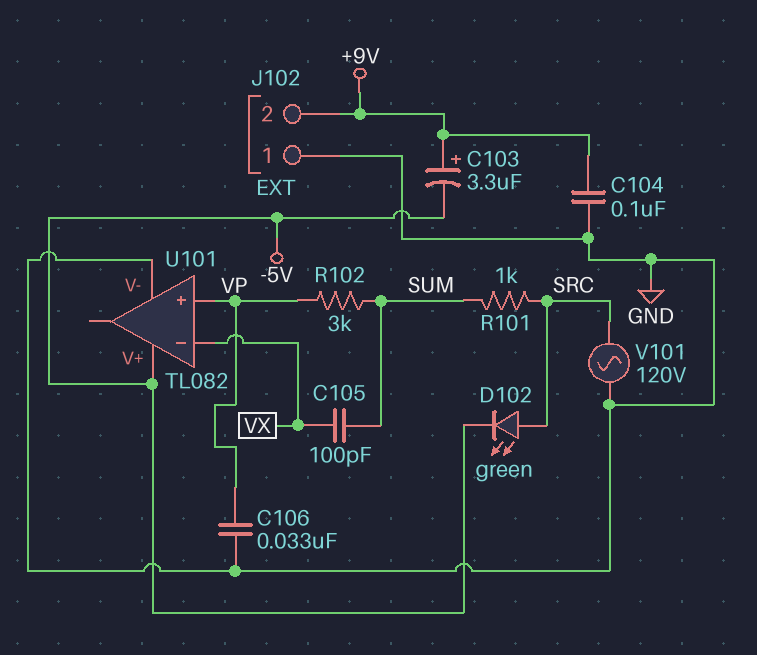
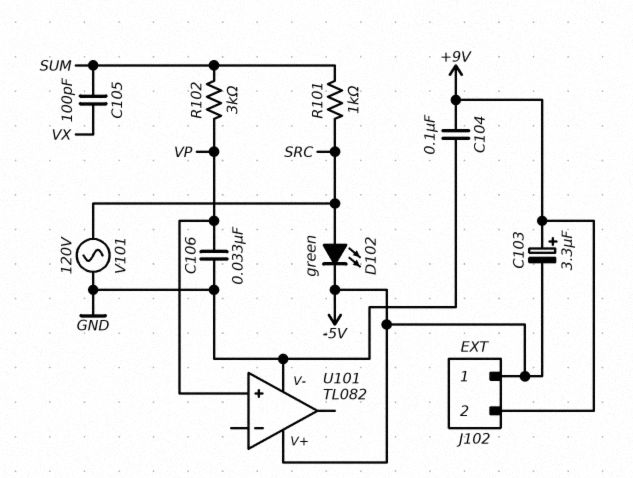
J102 pin 1: GND -> -5V
U101 pin in-: VX -> none

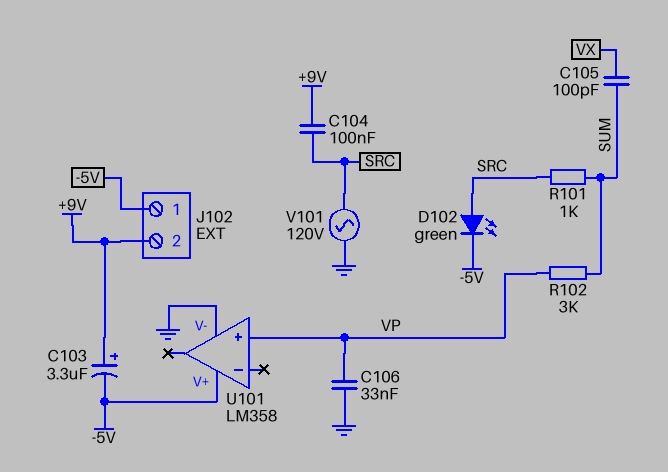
C104: 100nF (+9V, GND) -> 100nF (+9V, SRC)
U101: TL082 -> LM358

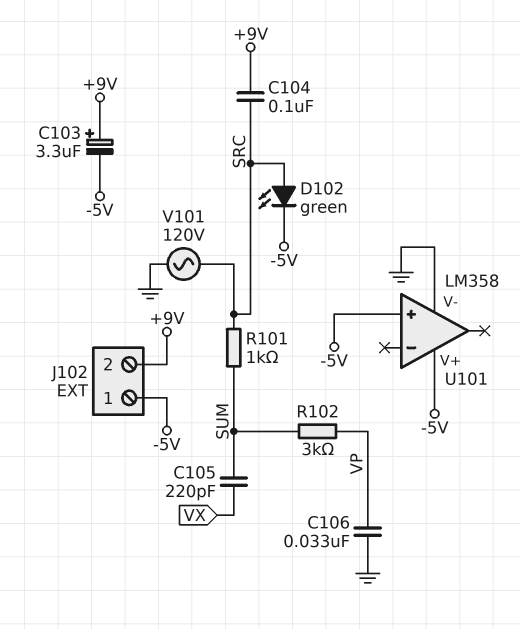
C105: 100pF (SUM, VX) -> 220pF (SUM, VX)
U101 pin in+: VP -> -5V

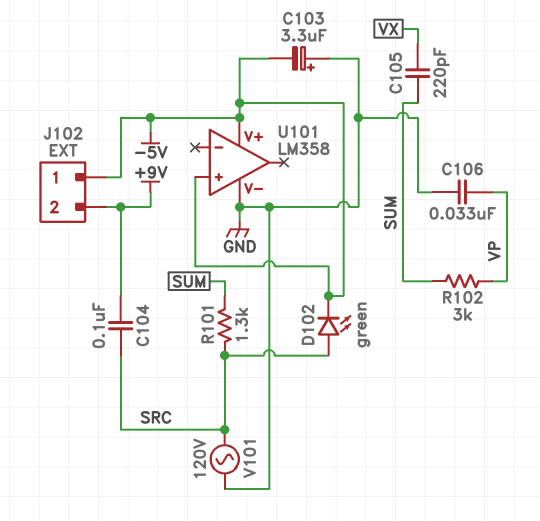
C103: 3.3uF (plus +9V, minus -5V) -> 3.3uF (plus GND, minus -5V)
R101: 1k (SRC, SUM) -> 1.3k (SRC, SUM)

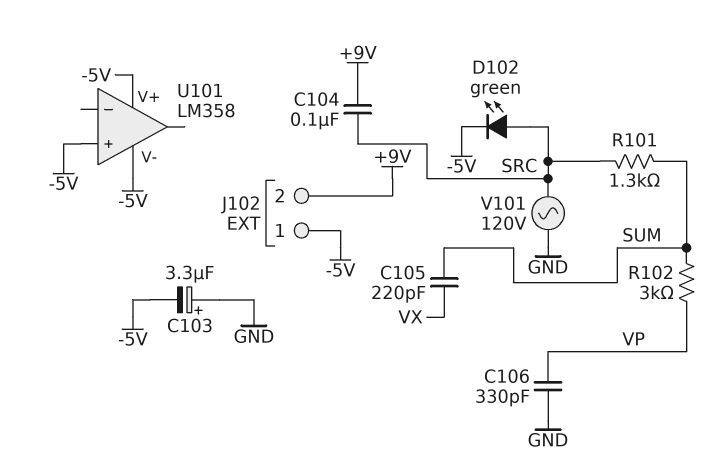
C106: 33nF (GND, VP) -> 330pF (GND, VP)
U101 pin V-: GND -> -5V

